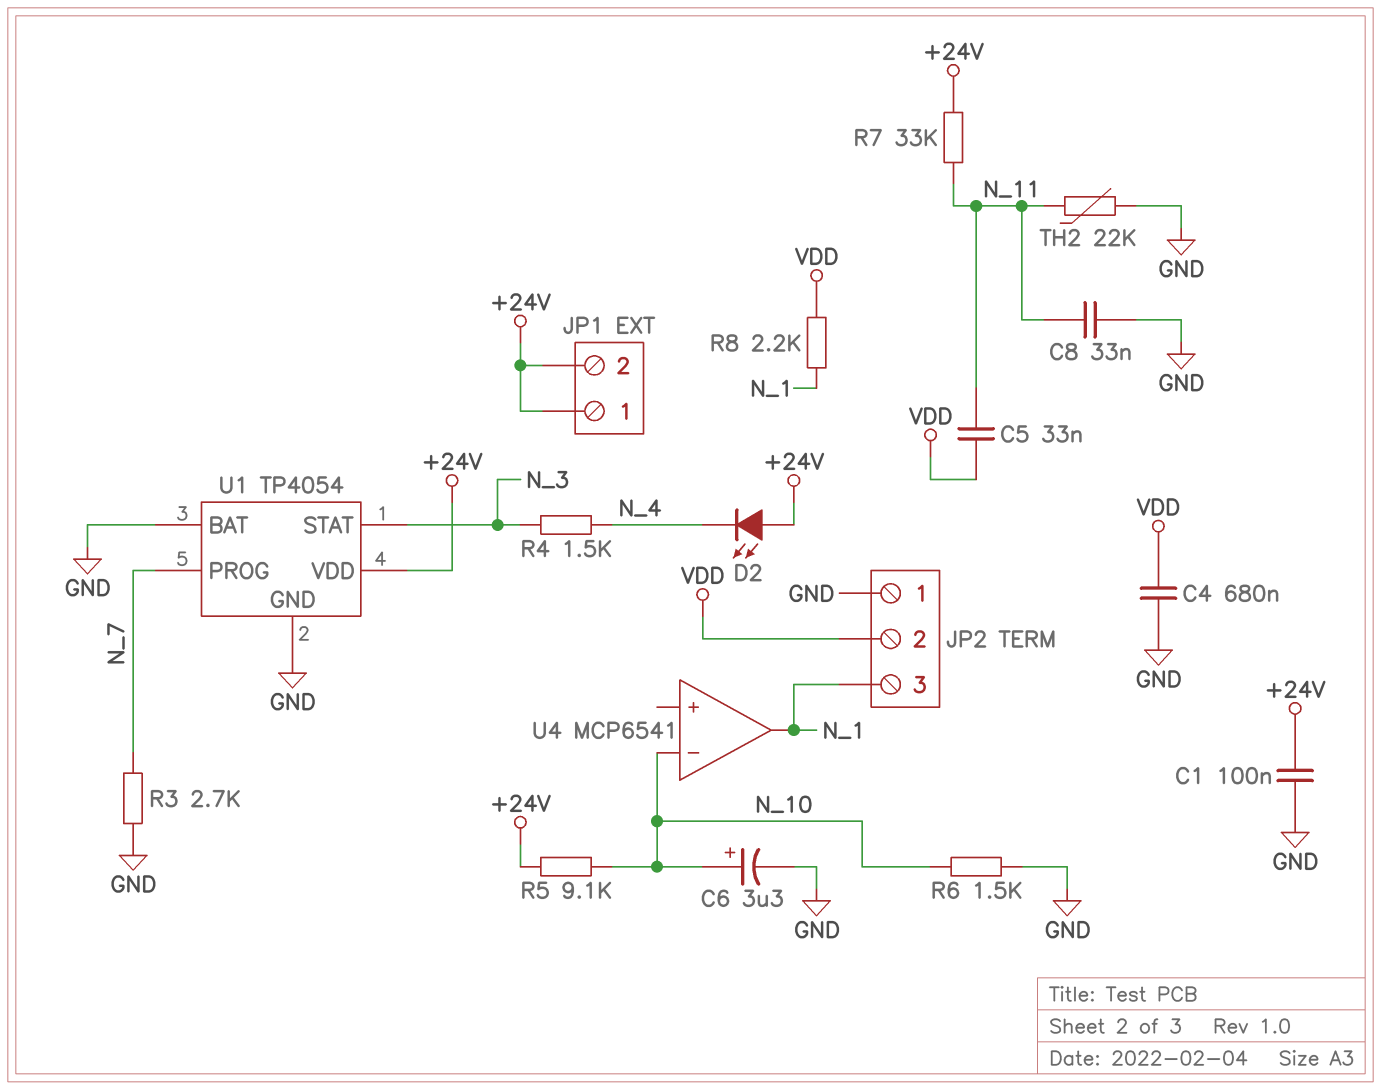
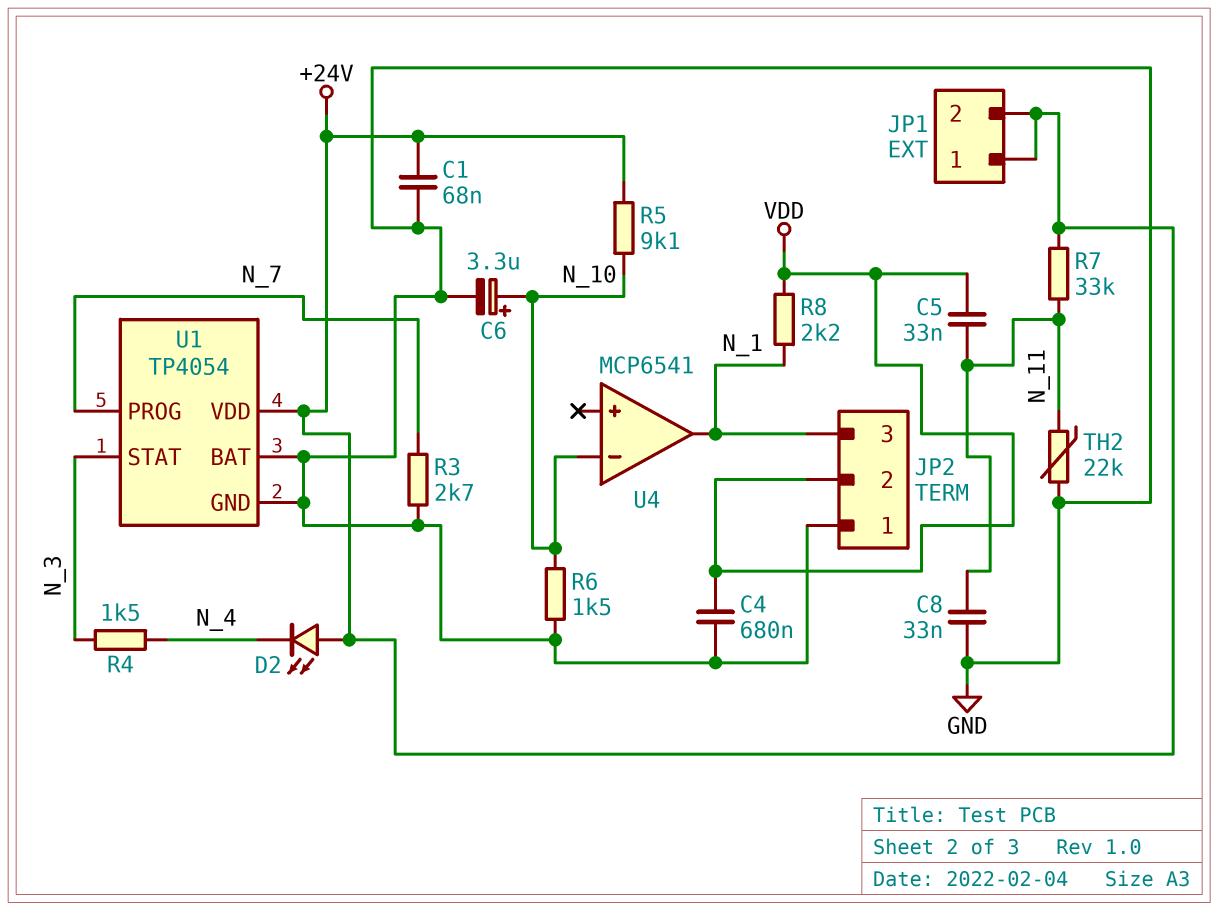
C1: 100nF (+24V, GND) -> 68nF (+24V, GND)

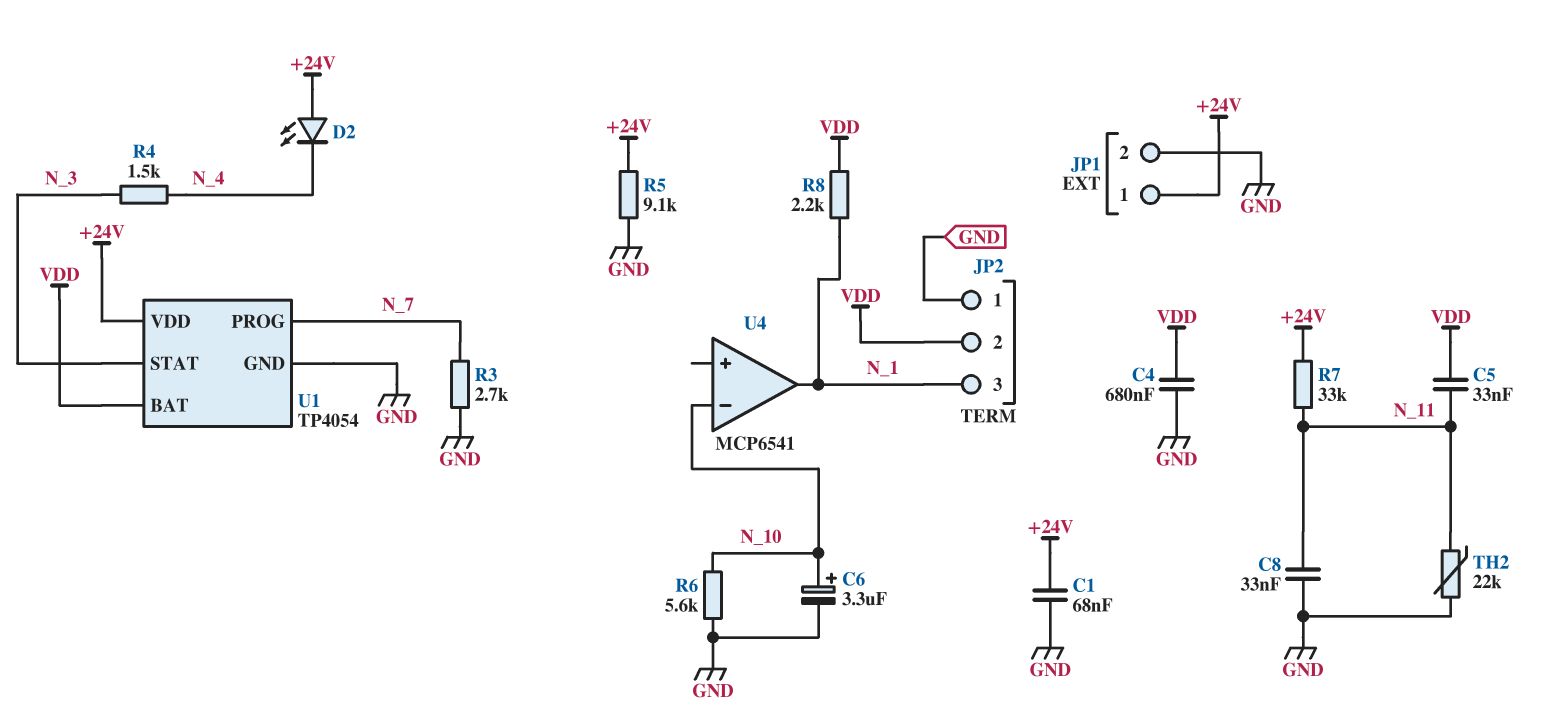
JP1 pin 2: +24V -> GND
R5: 9.1k (+24V, N_10) -> 9.1k (+24V, GND)
R6: 1.5k (GND, N_10) -> 5.6k (GND, N_10)
U1 pin BAT: GND -> VDD

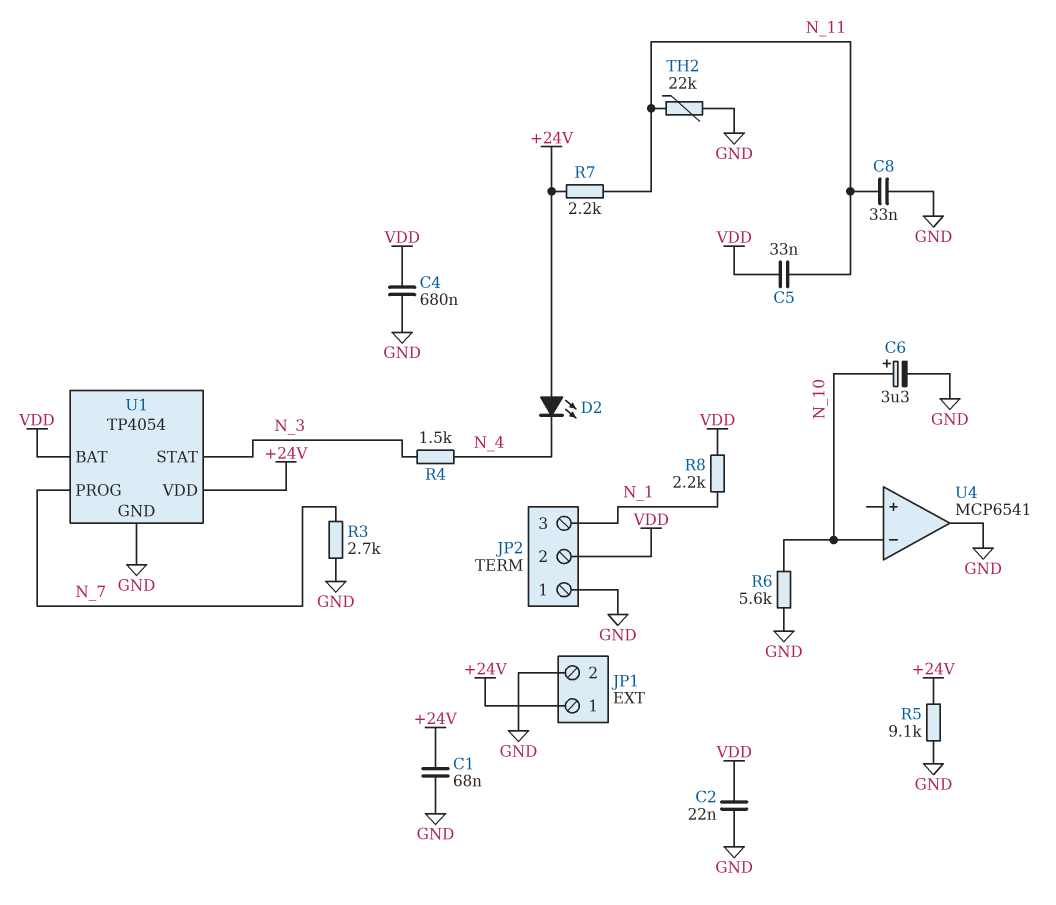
C2: none -> 22nF (GND, VDD)
R7: 33k (+24V, N_11) -> 2.2k (+24V, N_11)
U4 pin out: N_1 -> GND

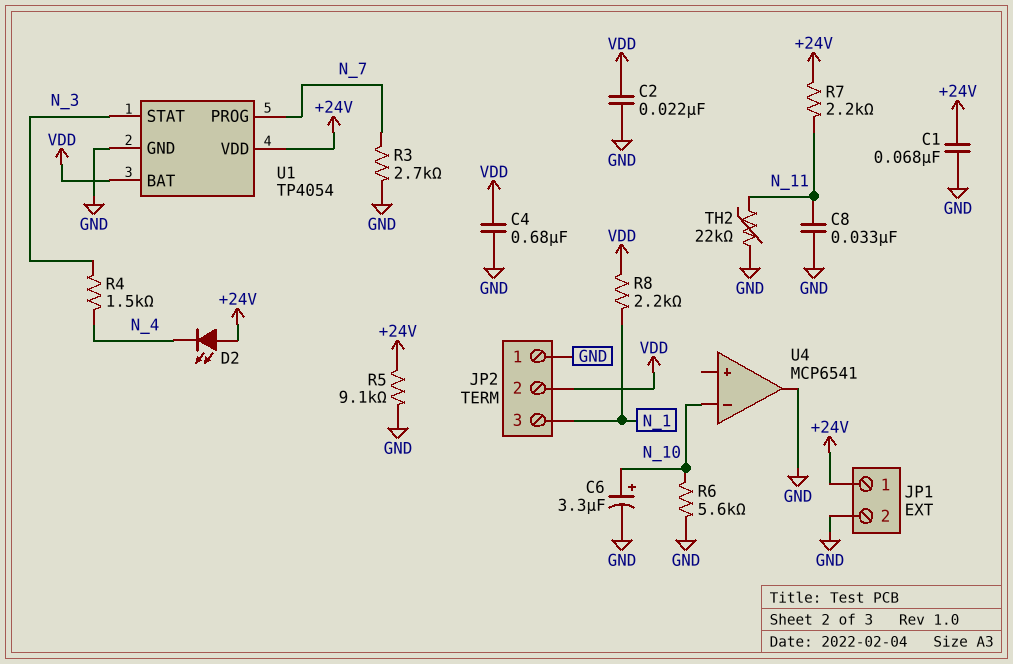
C5: 33nF (N_11, VDD) -> none

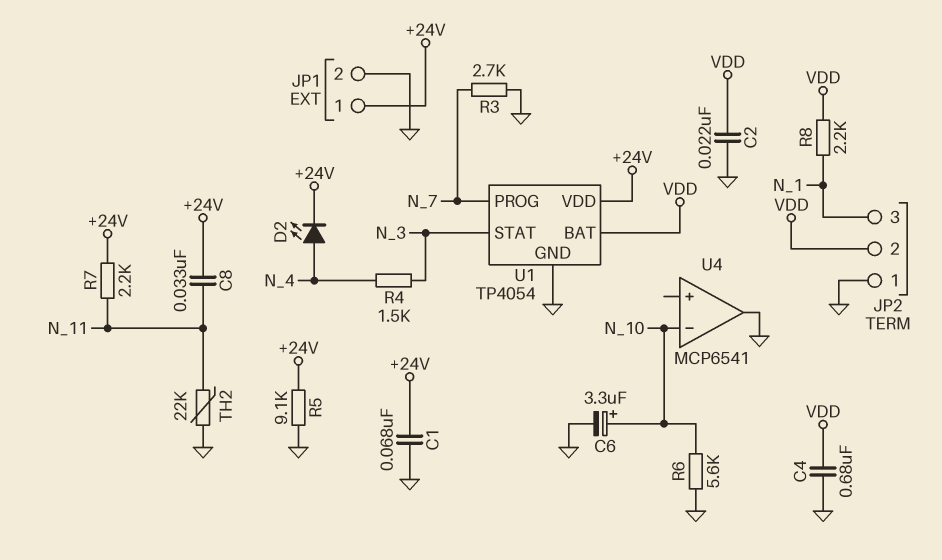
C8: 33nF (GND, N_11) -> 33nF (+24V, N_11)
D2: LED (A +24V, K N_4) -> LED (A N_4, K +24V)

